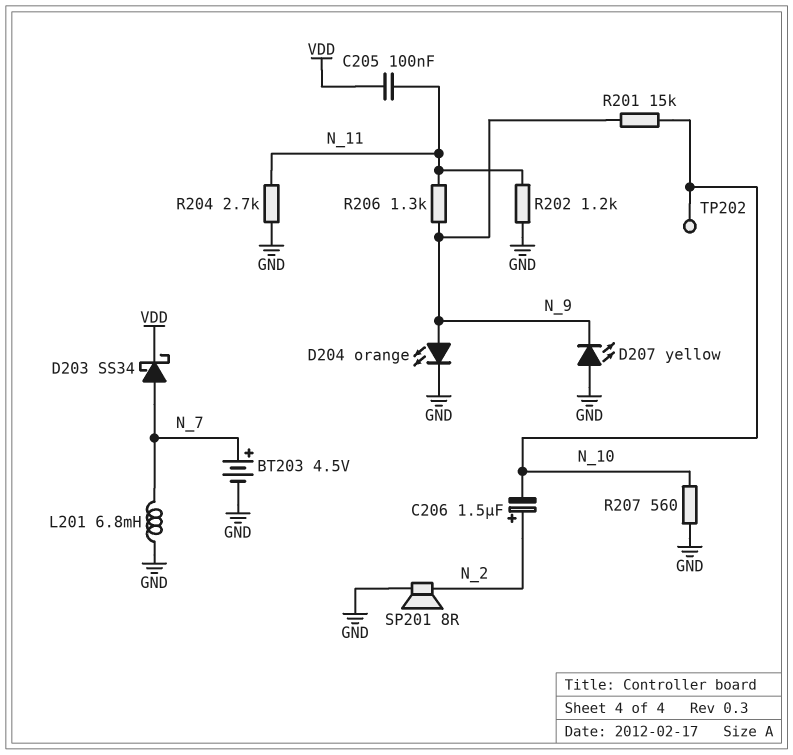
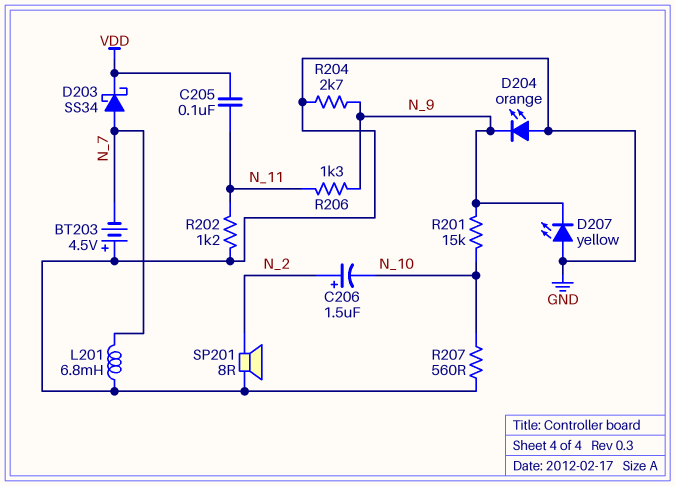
BT203: 4.5V (plus N_7, minus GND) -> 4.5V (plus GND, minus N_7)
D204: LED orange (A N_9, K GND) -> LED orange (A GND, K N_9)
R204: 2.7k (GND, N_11) -> 2.7k (GND, N_9)
TP202: test point (N_10) -> none

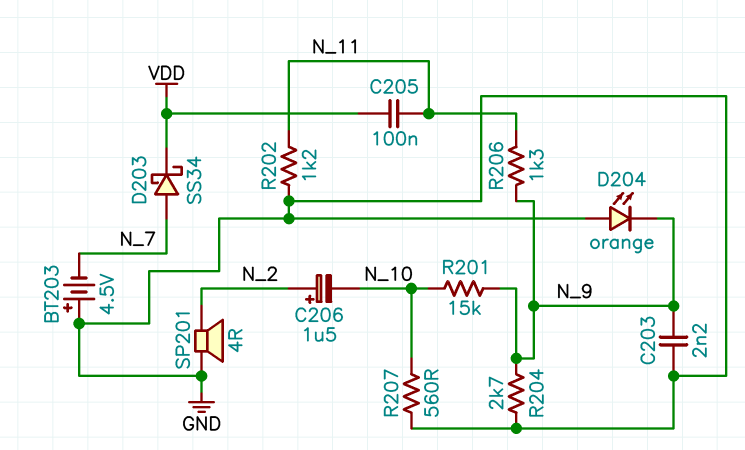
C203: none -> 2.2nF (GND, N_9)
D207: LED yellow (A GND, K N_9) -> none
L201: 6.8mH (GND, N_7) -> none
SP201: speaker 8R (GND, N_2) -> speaker 4R (GND, N_2)

